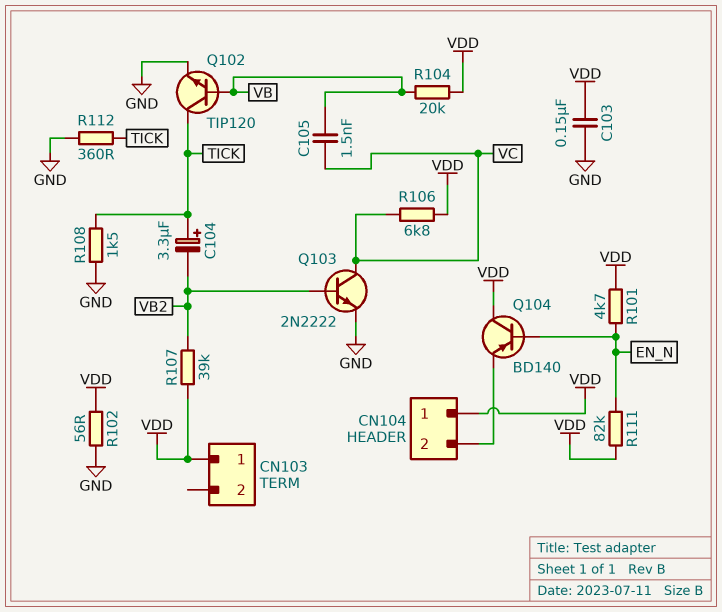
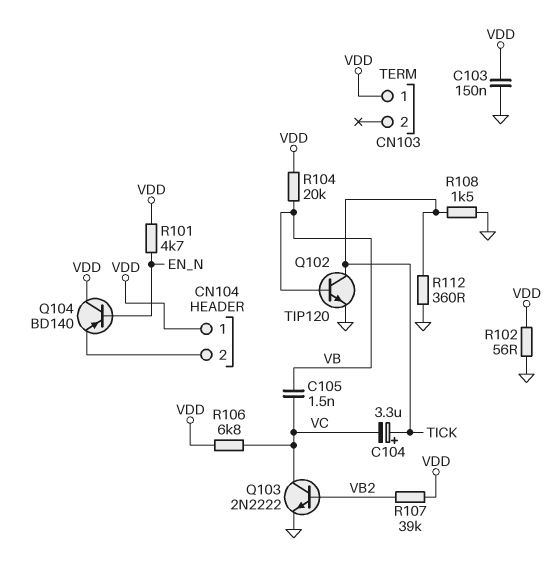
C104: 3.3uF (plus TICK, minus VB2) -> 3.3uF (plus TICK, minus VC)
R111: 82k (EN_N, VDD) -> none

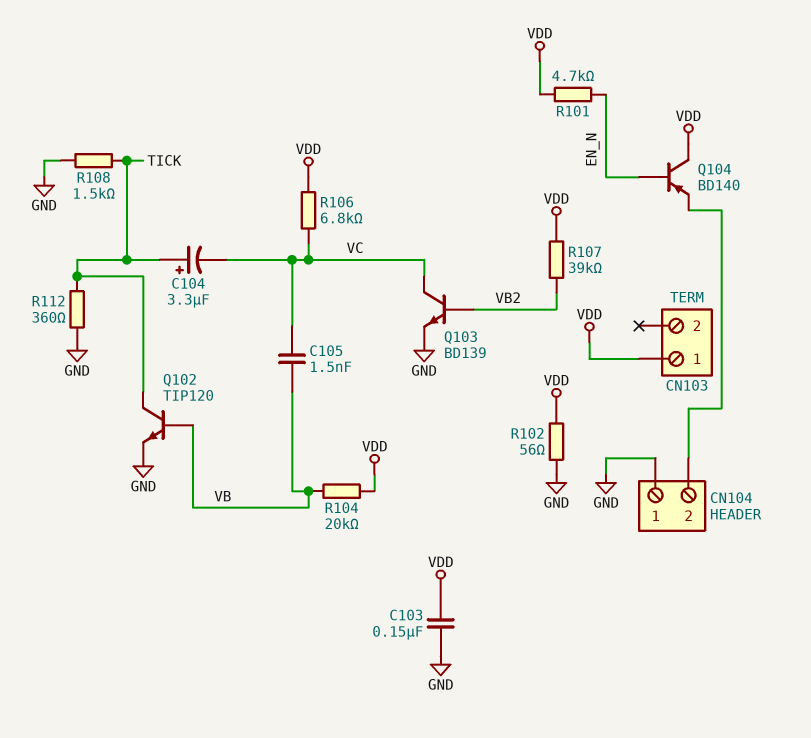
CN104 pin 1: VDD -> GND
Q103: NPN 2N2222 (B VB2, C VC, E GND) -> NPN BD139 (B VB2, C VC, E GND)

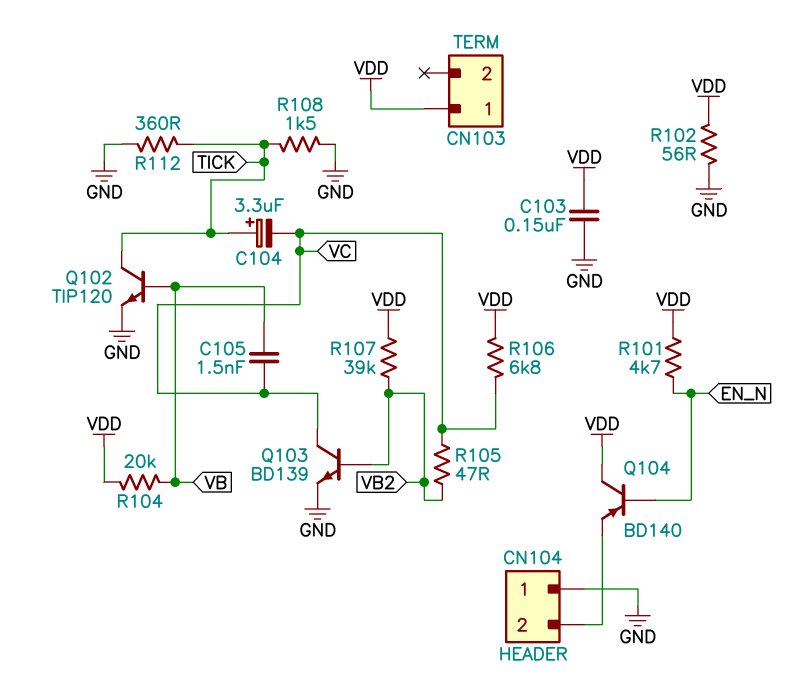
R105: none -> 47 (VB2, VC)

